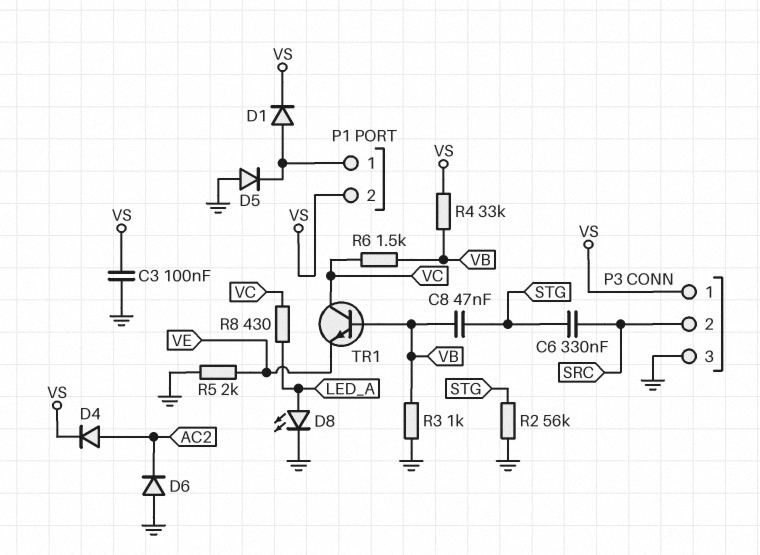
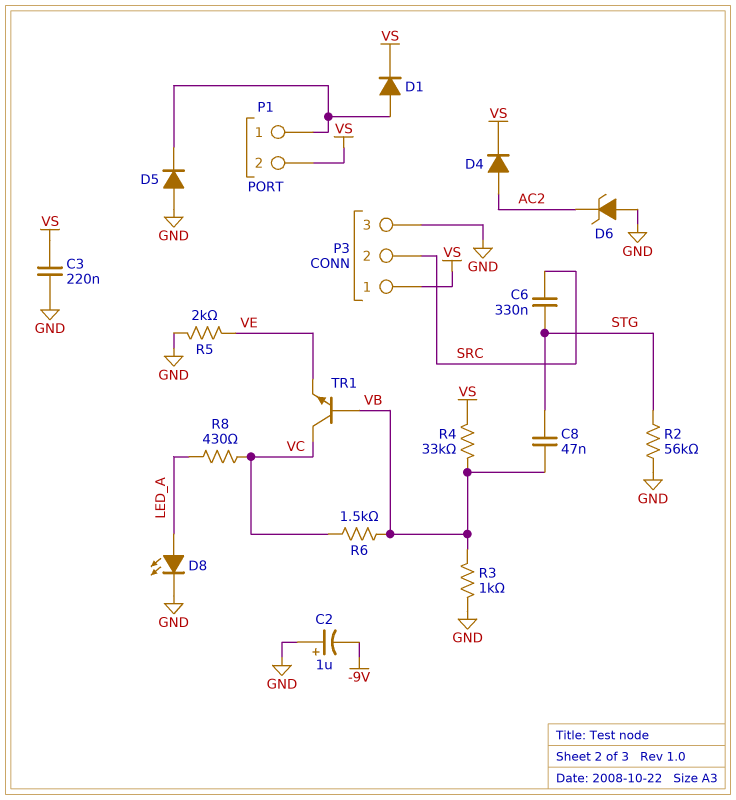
C2: none -> 1uF (plus GND, minus -9V)
C3: 100nF (GND, VS) -> 220nF (GND, VS)
D6: diode (A GND, K AC2) -> zener (A GND, K AC2)

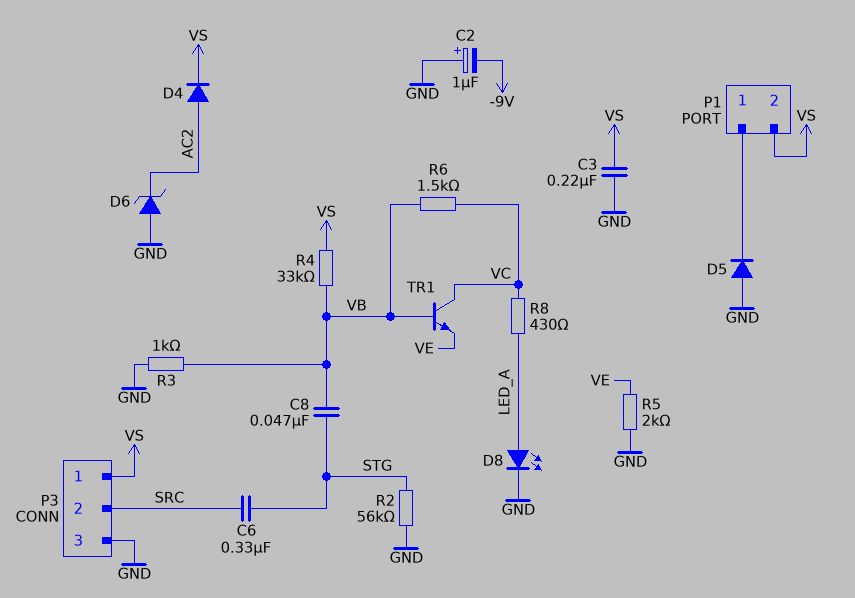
D1: diode (A P1/1, K VS) -> none

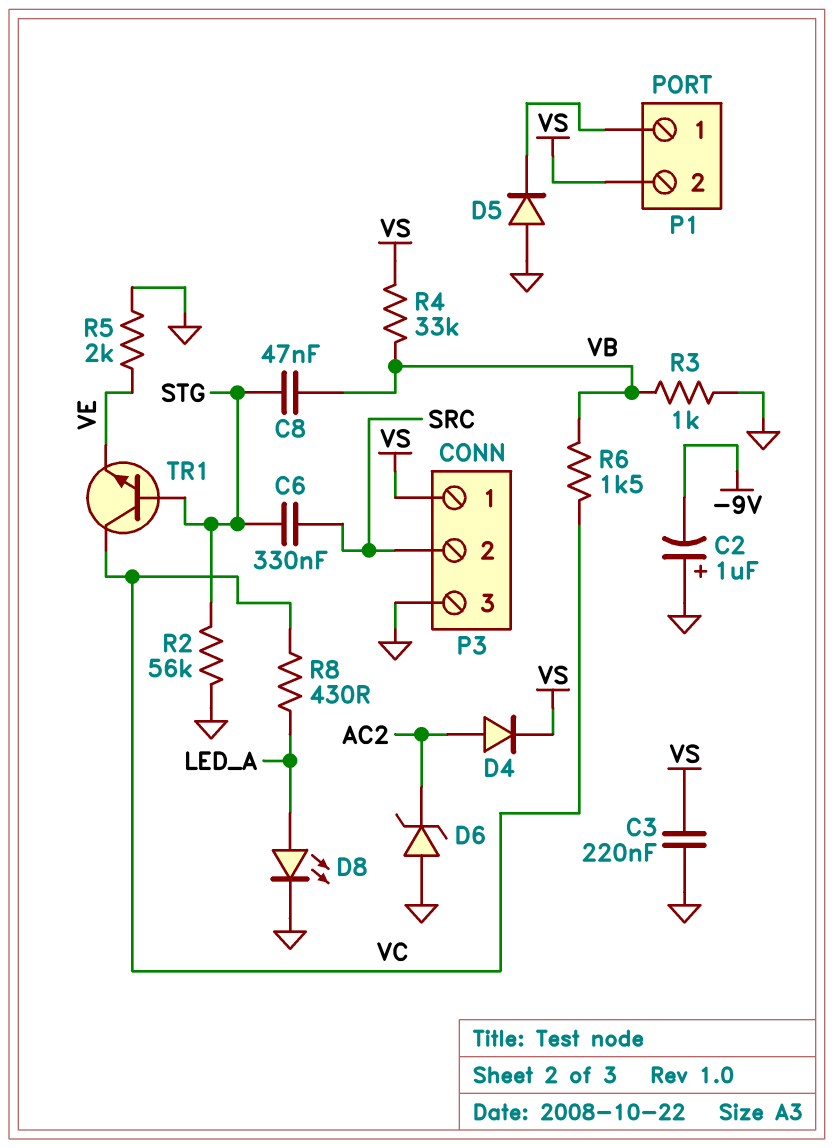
TR1: NPN (B VB, C VC, E VE) -> NPN (B STG, C VC, E VE)

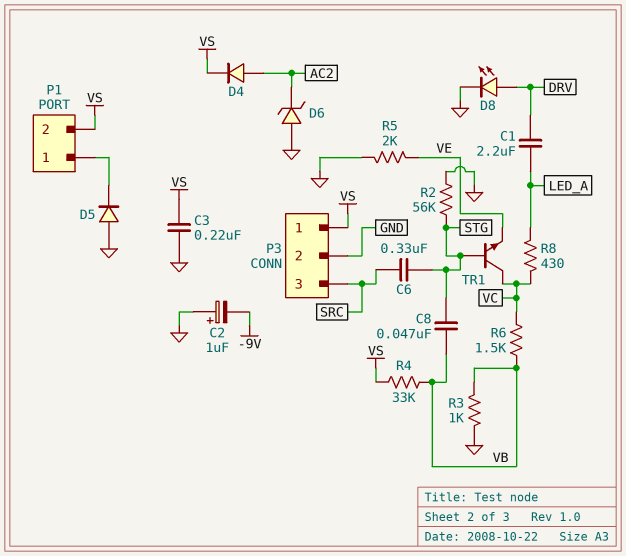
C1: none -> 2.2uF (DRV, LED_A)
D8: LED (A LED_A, K GND) -> LED (A DRV, K GND)
P3 pin 2: SRC -> GND
P3 pin 3: GND -> SRC

